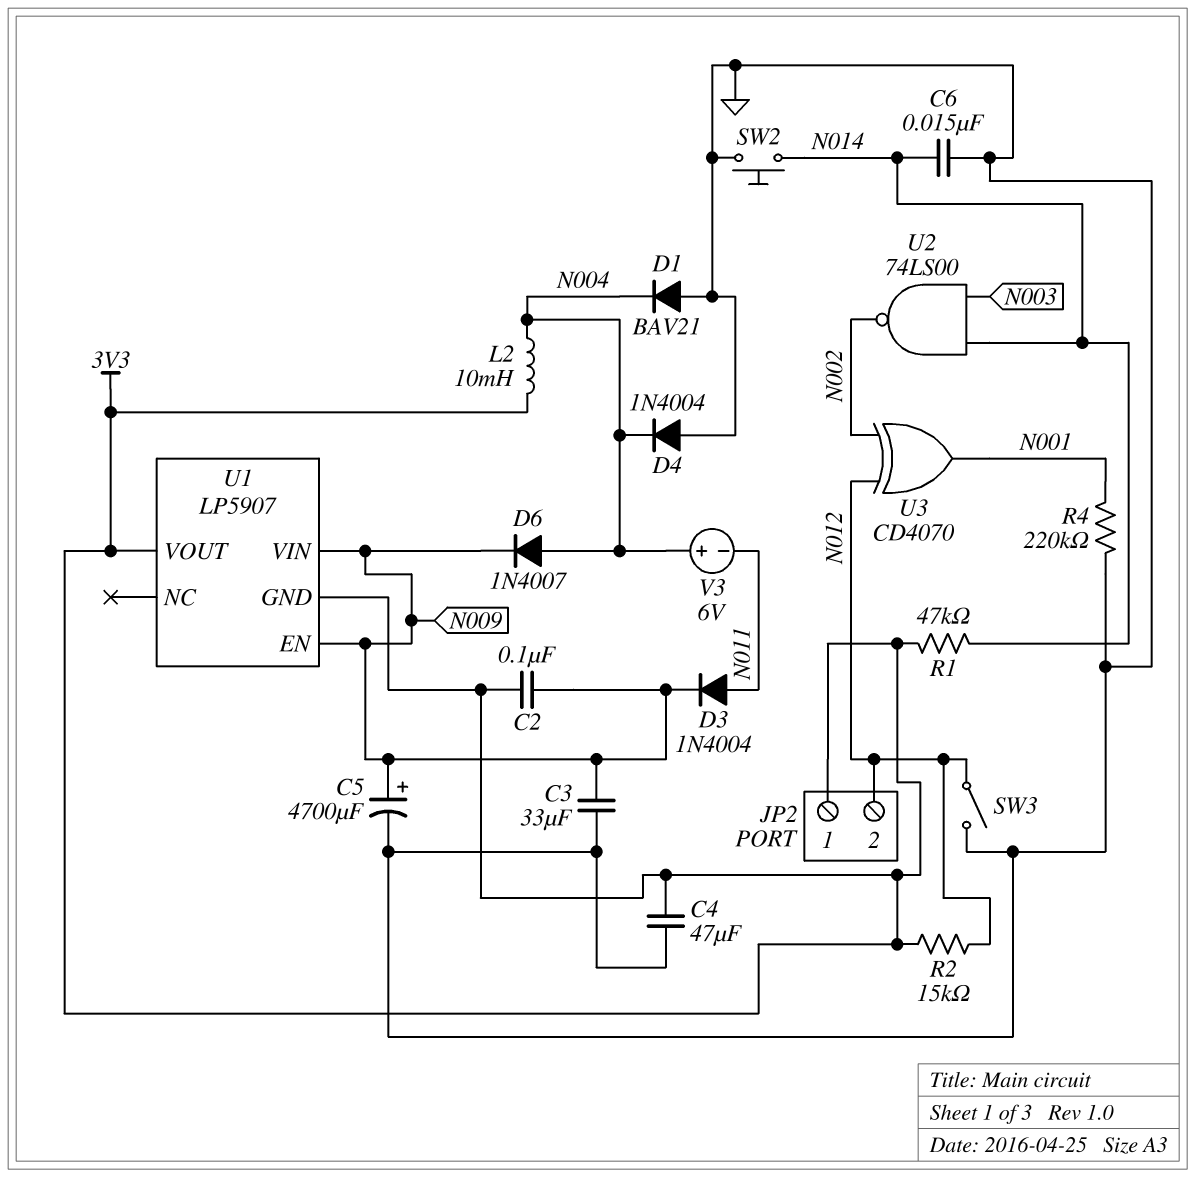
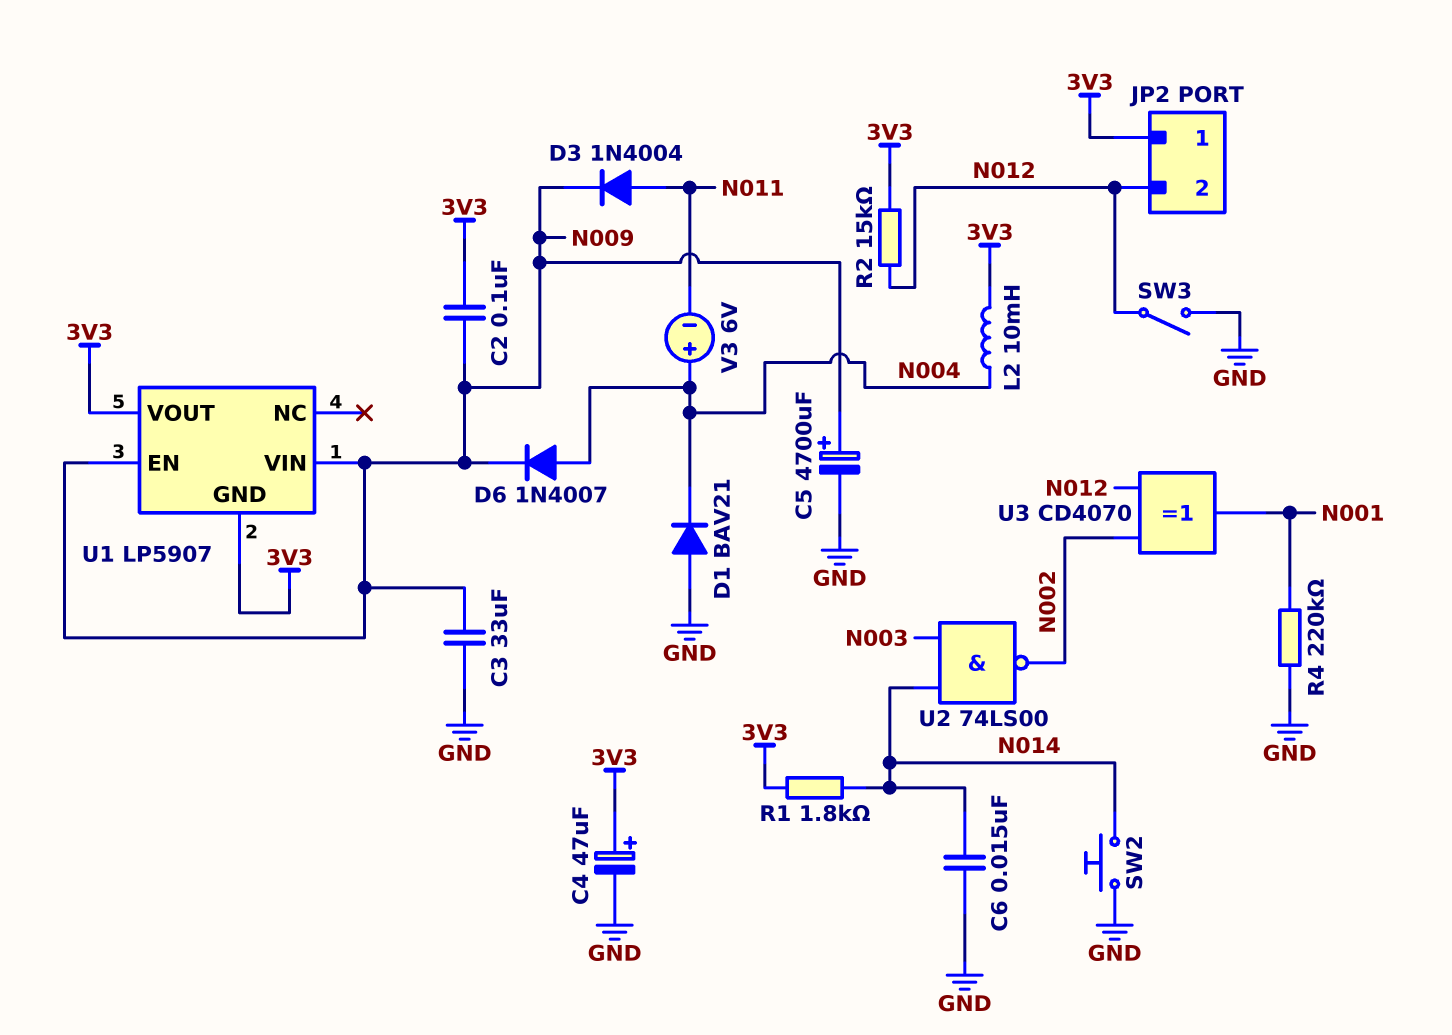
C4: 47uF (3V3, GND) -> 47uF (plus 3V3, minus GND)
D4: diode 1N4004 (A GND, K N004) -> none
R1: 47k (3V3, N014) -> 1.8k (3V3, N014)

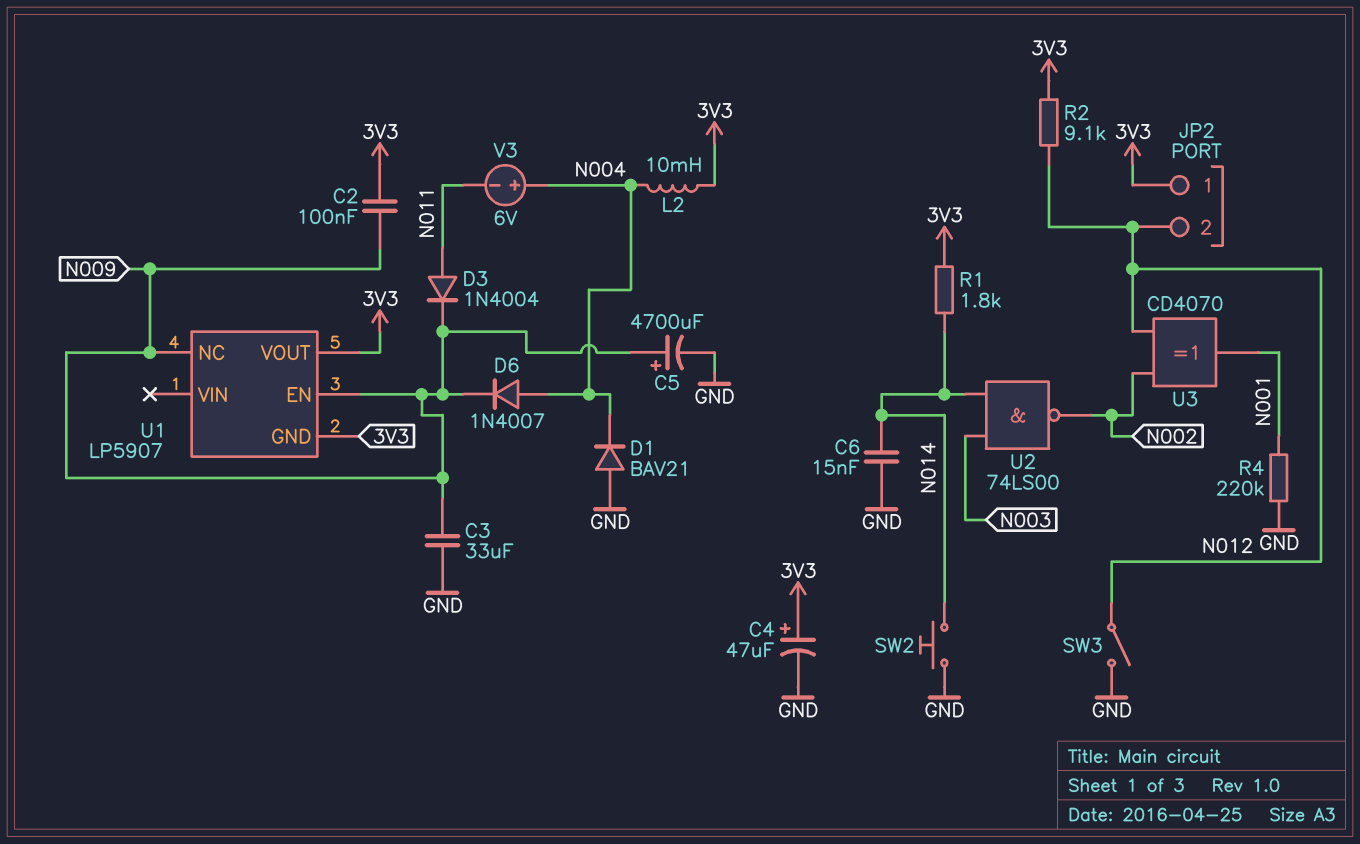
R2: 15k (3V3, N012) -> 9.1k (3V3, N012)
U1 pin NC: none -> N009
U1 pin VIN: N009 -> none

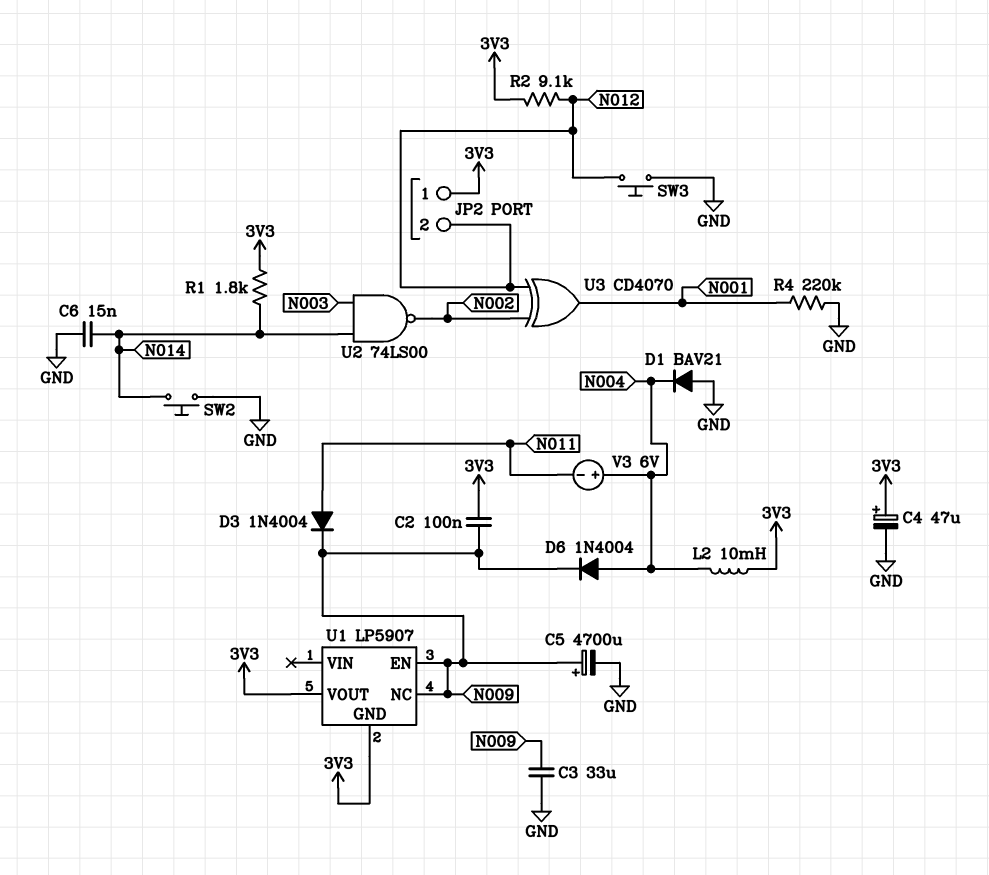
D6: diode 1N4007 (A N004, K N009) -> diode 1N4004 (A N004, K N009)
SW3: switch (GND, N012) -> button (GND, N012)

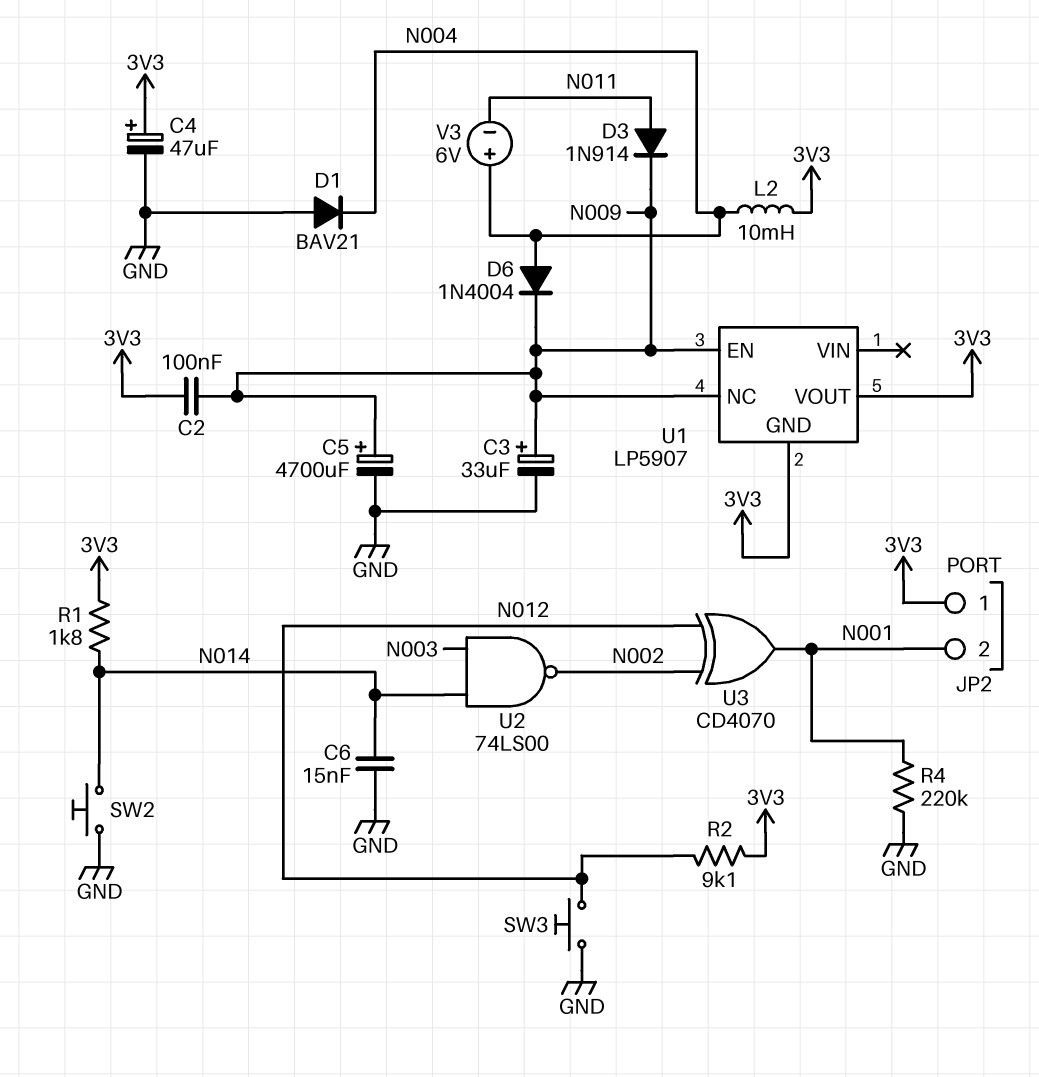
C3: 33uF (GND, N009) -> 33uF (plus N009, minus GND)
D3: diode 1N4004 (A N011, K N009) -> diode 1N914 (A N011, K N009)
JP2 pin 2: N012 -> N001

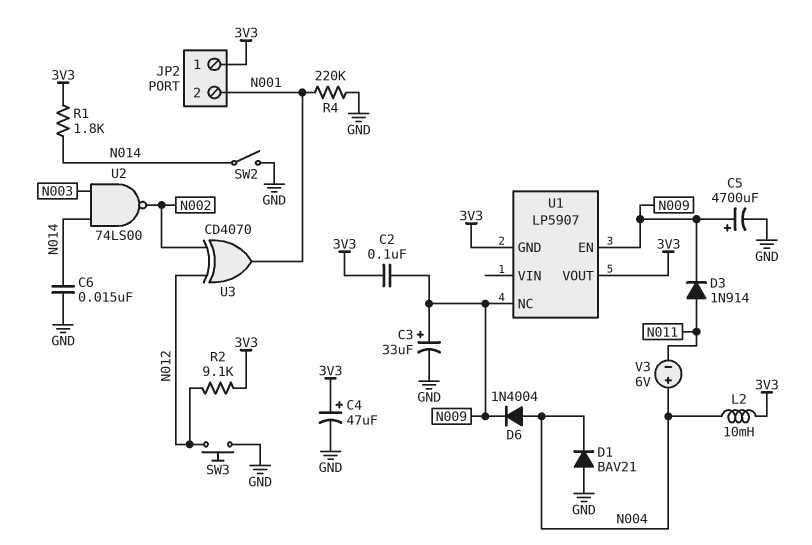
SW2: button (GND, N014) -> switch (GND, N014)

